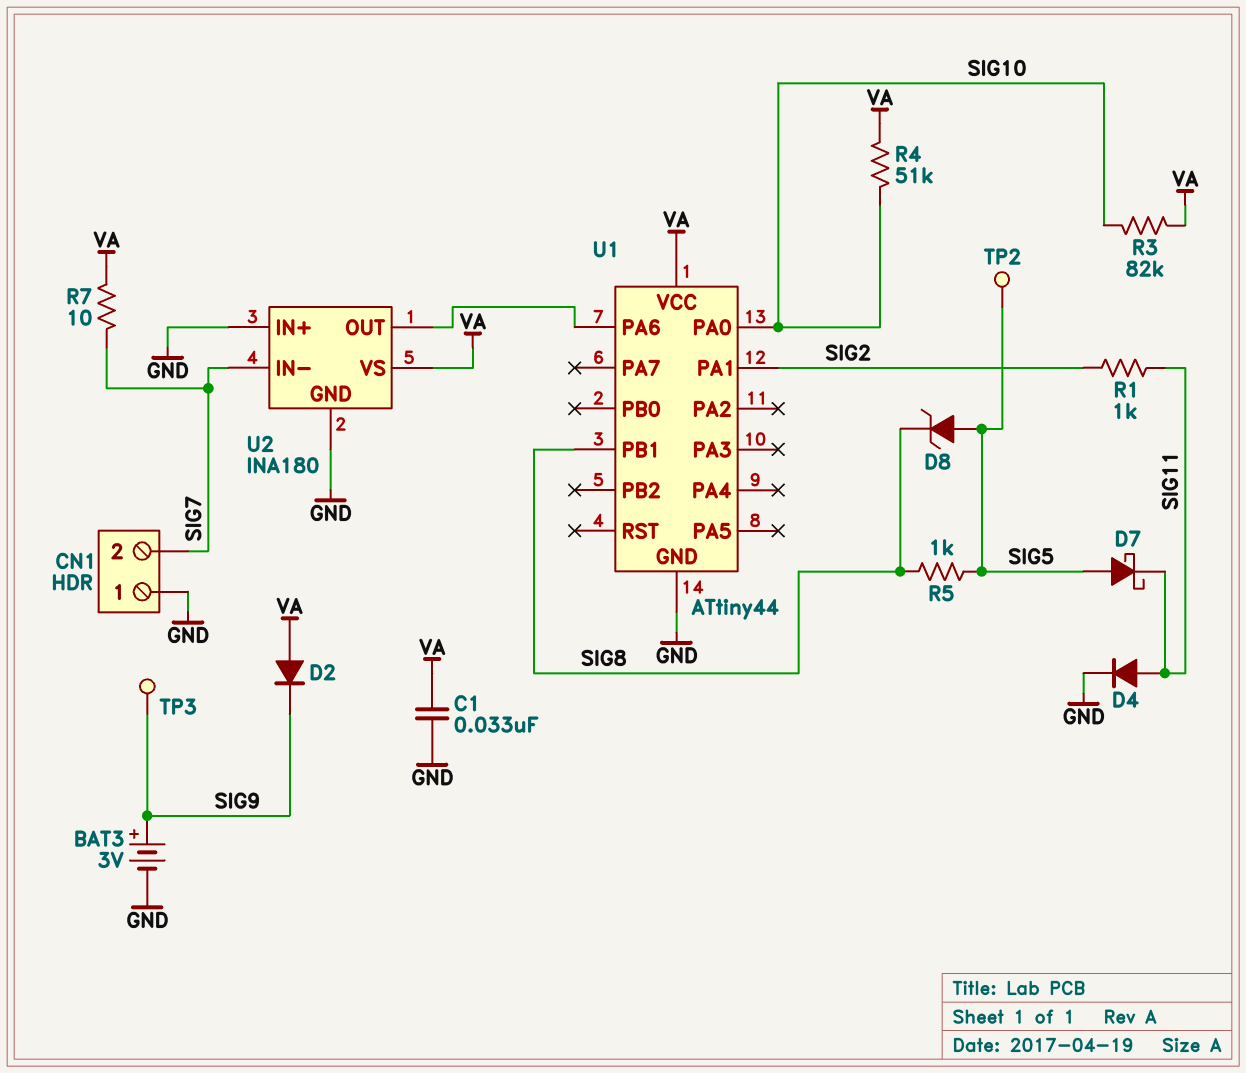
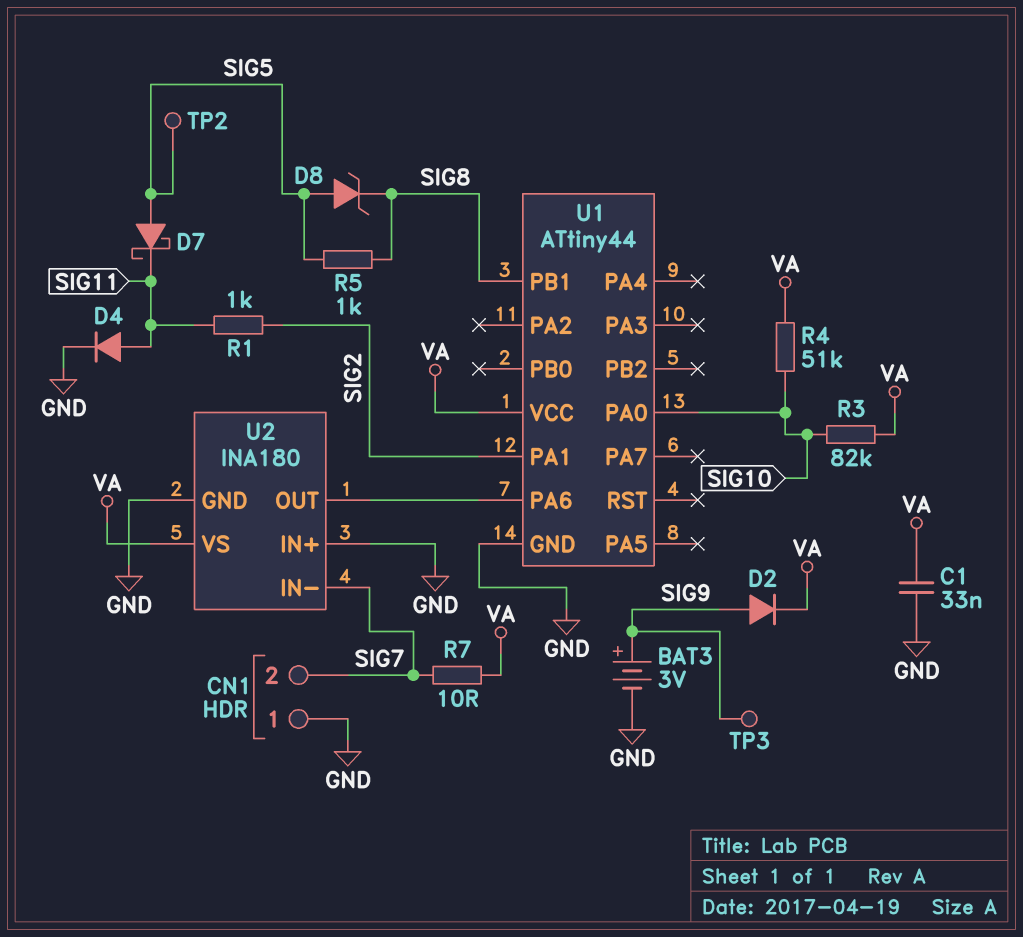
D2: diode (A VA, K SIG9) -> diode (A SIG9, K VA)

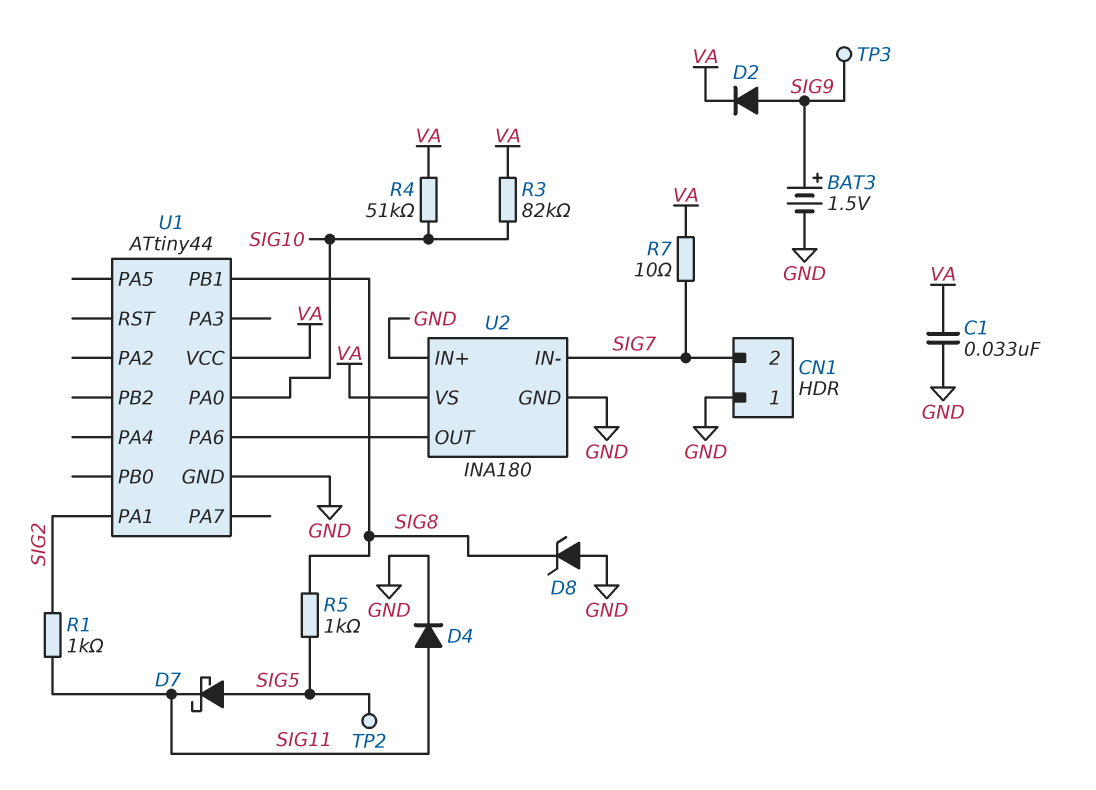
BAT3: 3V (plus SIG9, minus GND) -> 1.5V (plus SIG9, minus GND)
D8: zener (A SIG5, K SIG8) -> zener (A GND, K SIG8)

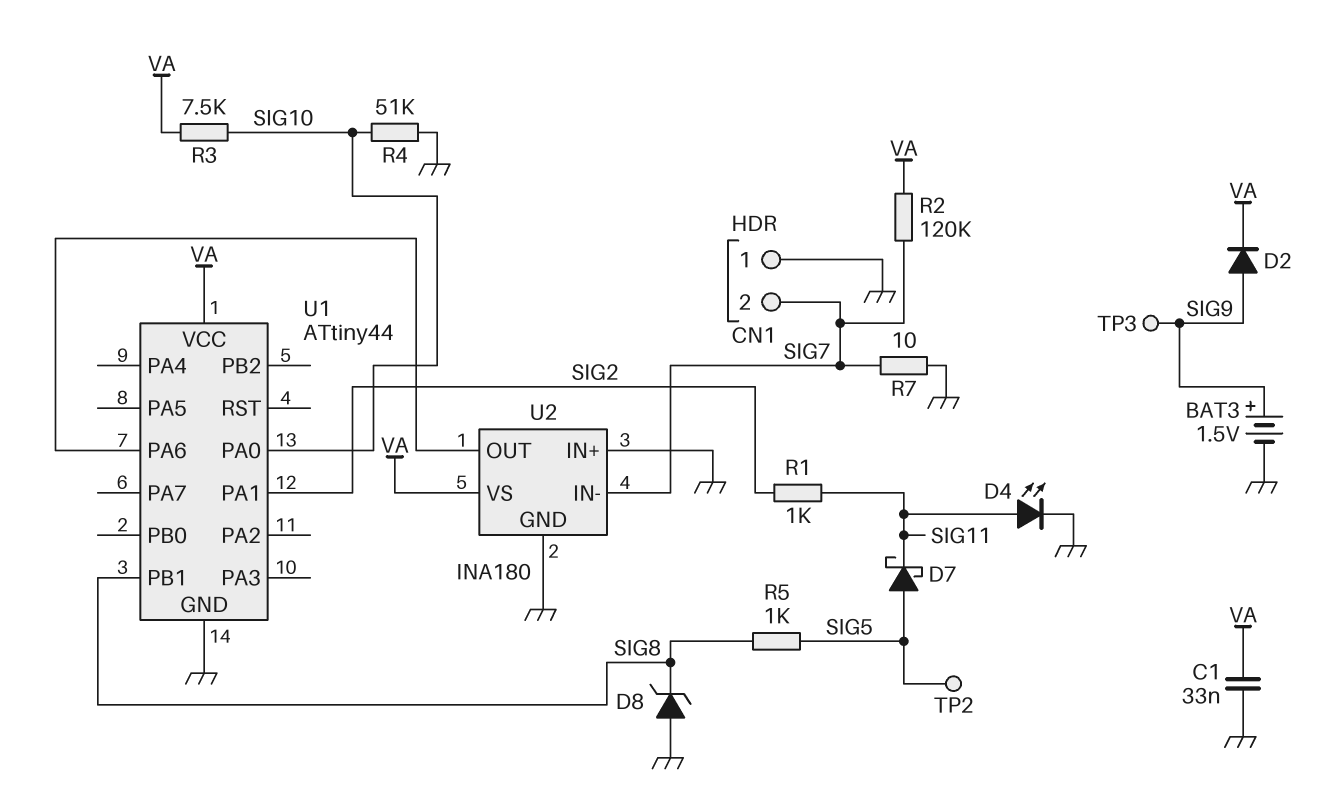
D4: diode (A SIG11, K GND) -> LED (A SIG11, K GND)
R2: none -> 120k (SIG7, VA)
R3: 82k (SIG10, VA) -> 7.5k (SIG10, VA)
R4: 51k (SIG10, VA) -> 51k (GND, SIG10)
R7: 10 (SIG7, VA) -> 10 (GND, SIG7)

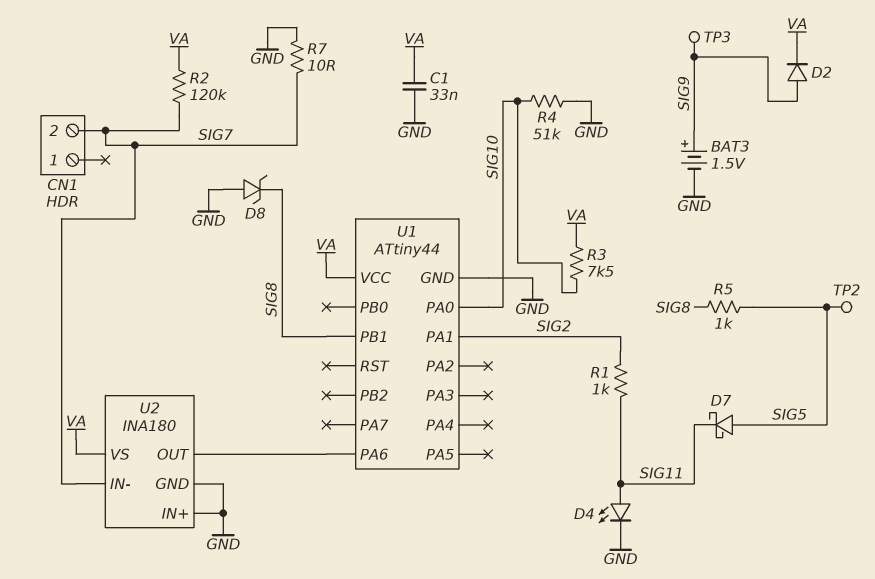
CN1 pin 1: GND -> none

